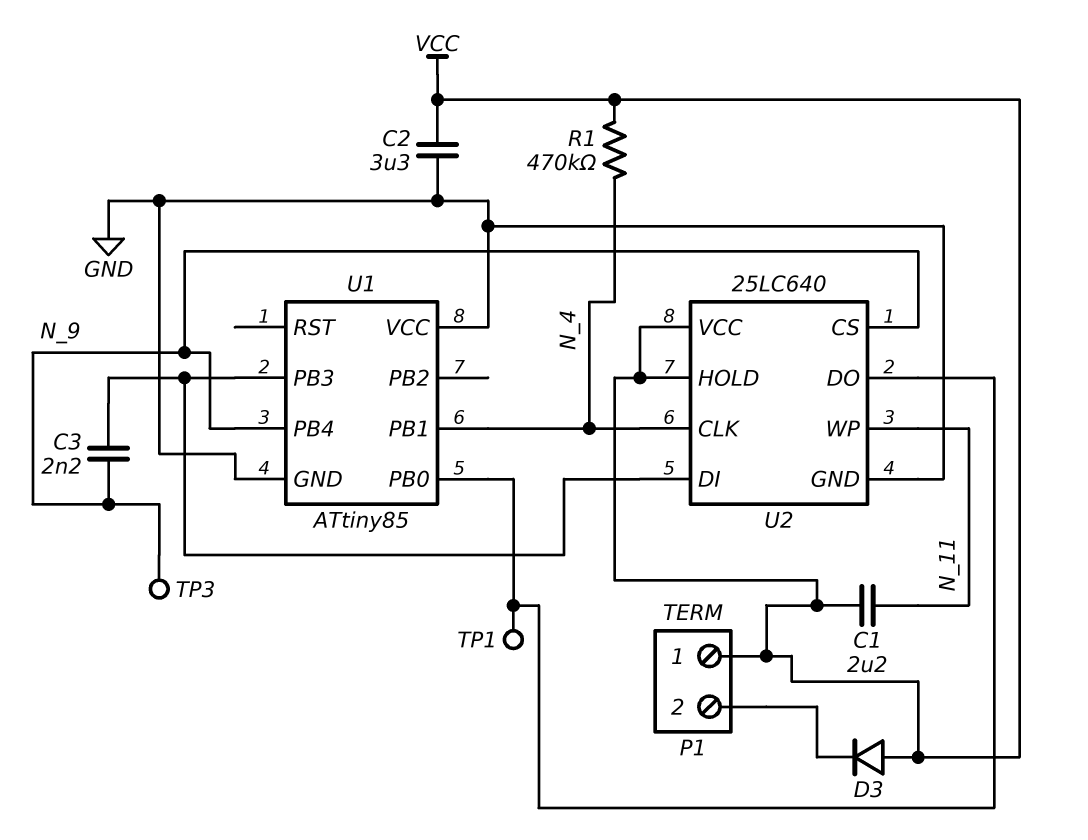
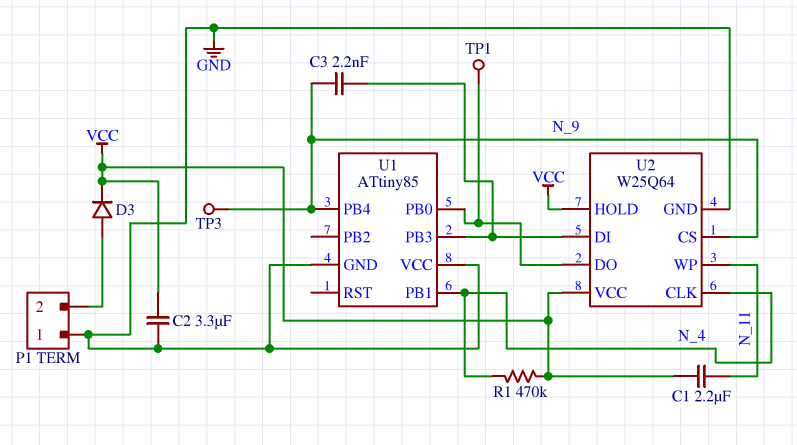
D3: diode (A VCC, K P1/2) -> diode (A P1/2, K VCC)
P1 pin 1: VCC -> GND
U2: 25LC640 -> W25Q64

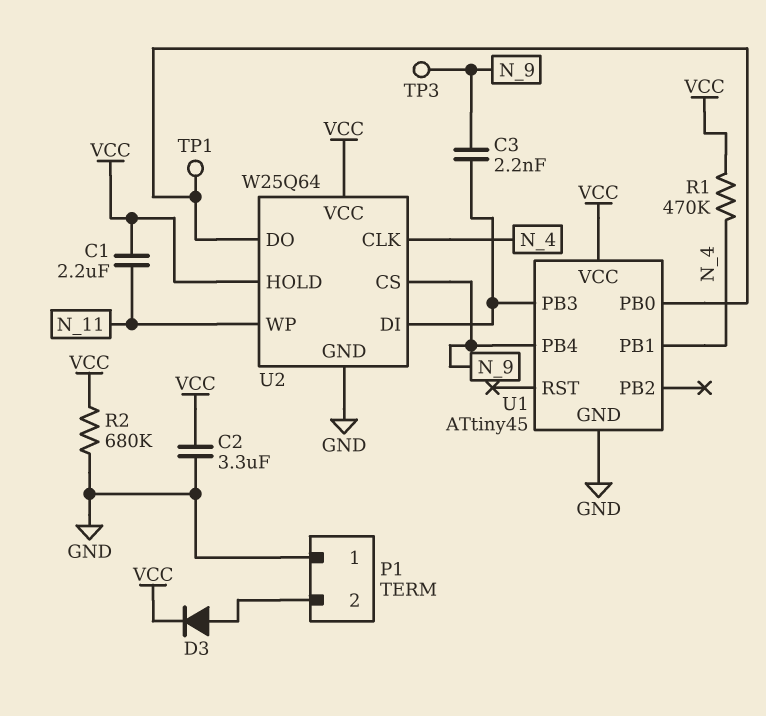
R2: none -> 680k (GND, VCC)
U1: ATtiny85 -> ATtiny45
U1 pin VCC: GND -> VCC

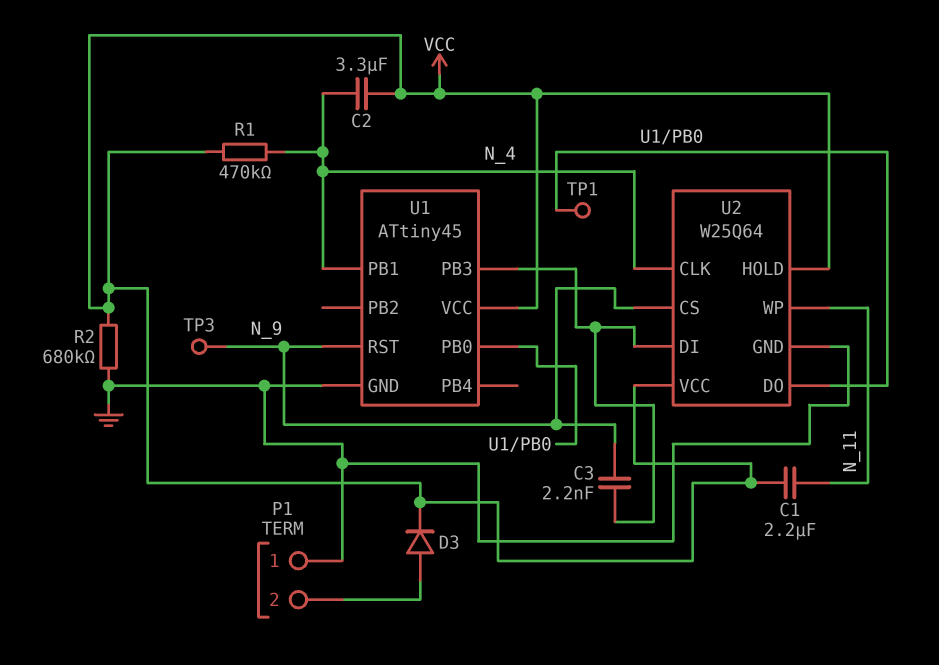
C2: 3.3uF (GND, VCC) -> 3.3uF (N_4, VCC)
U1 pin PB4: N_9 -> none
U1 pin RST: none -> N_9

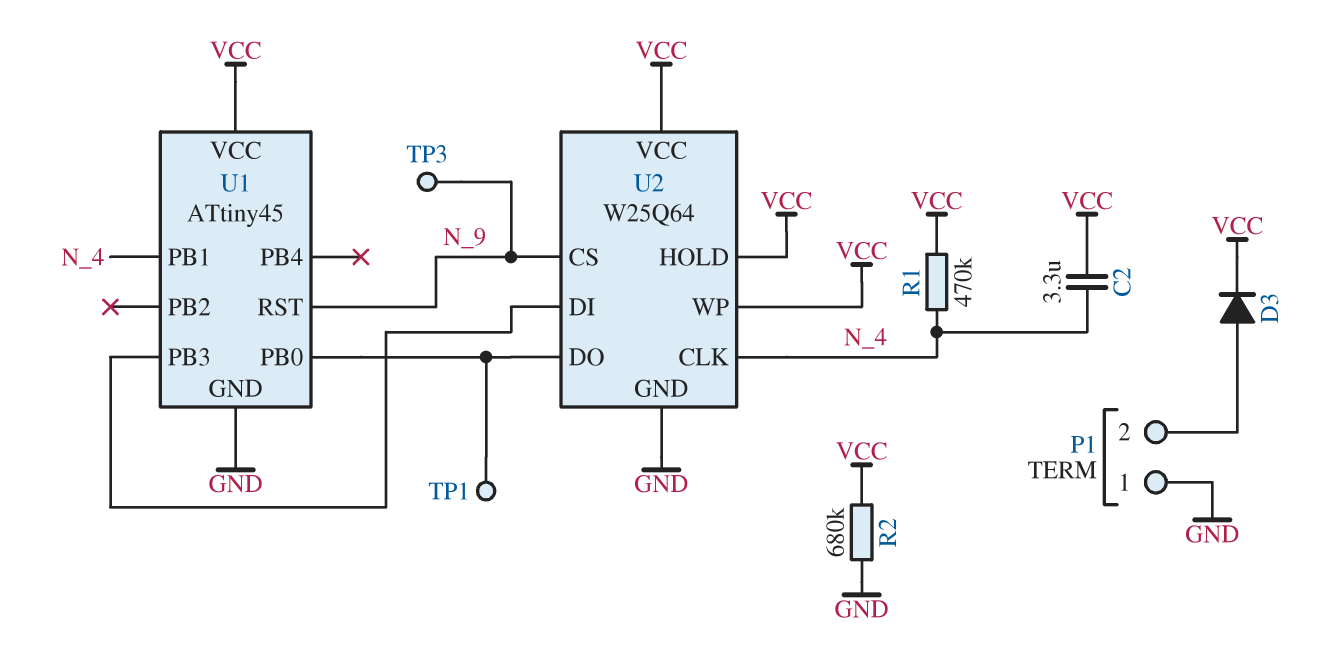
C1: 2.2uF (N_11, VCC) -> none
C3: 2.2nF (N_9, U1/PB3) -> none
U2 pin WP: N_11 -> VCC

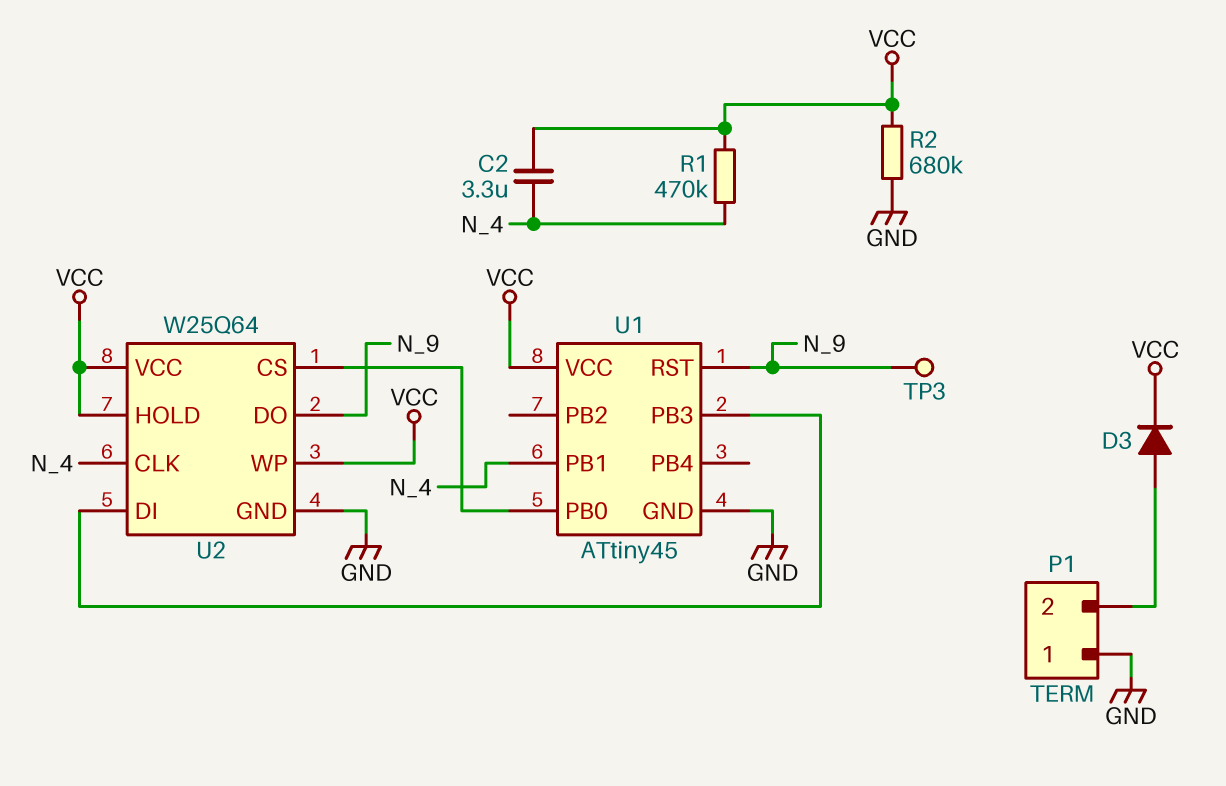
TP1: test point (U1/PB0) -> none
U2 pin CS: N_9 -> U1/PB0
U2 pin DO: U1/PB0 -> N_9

